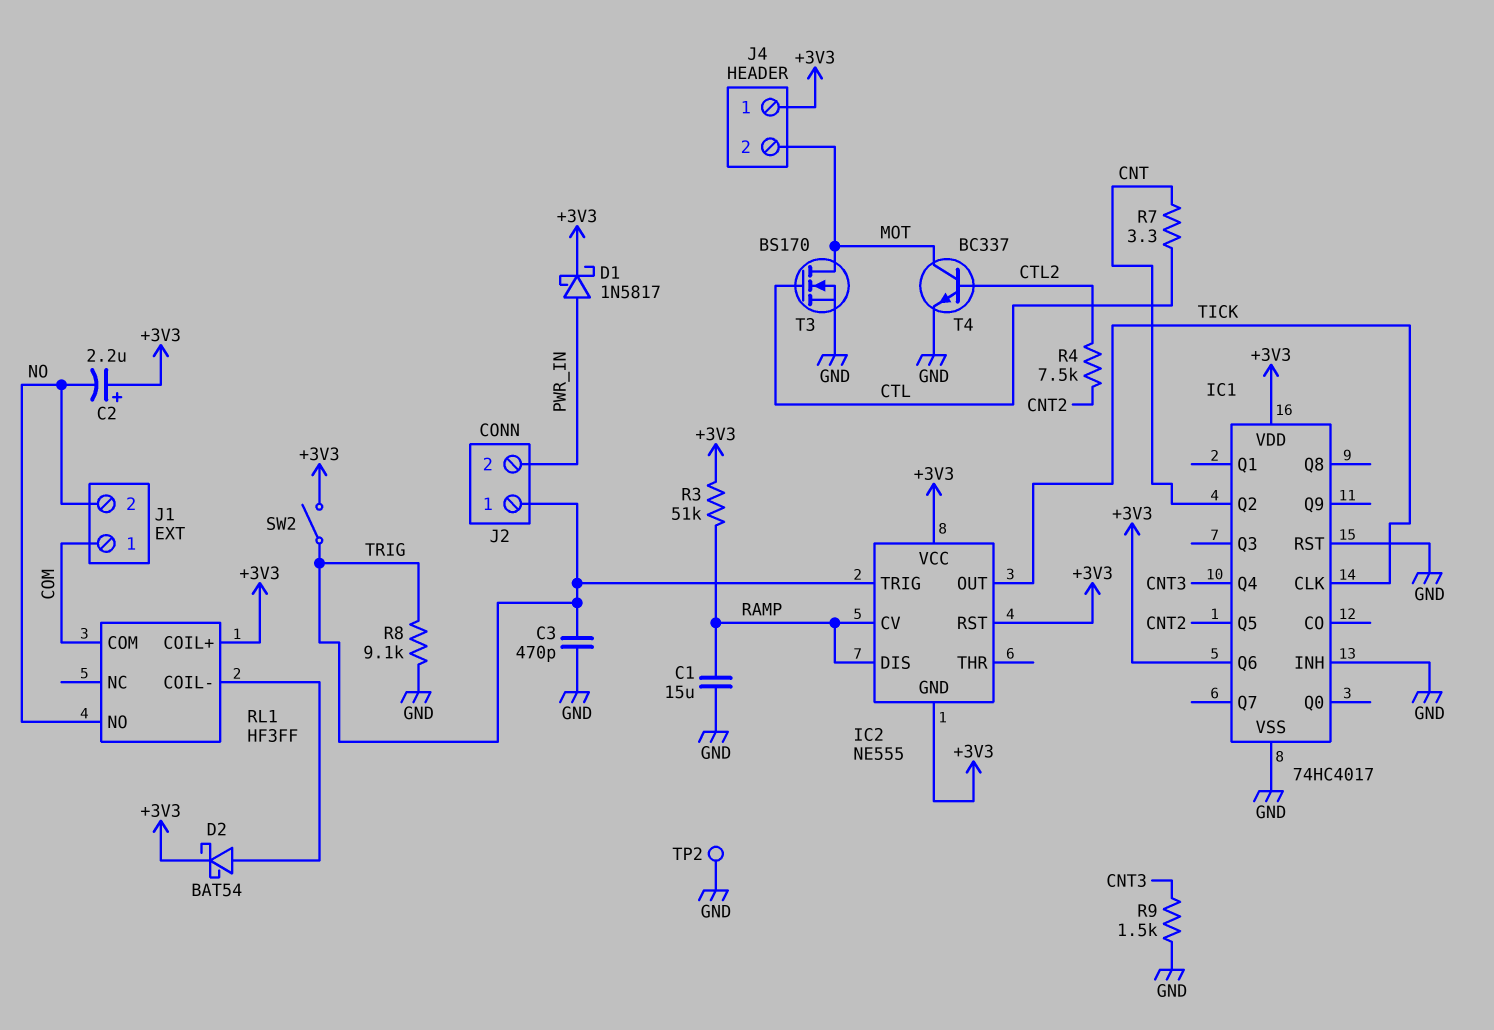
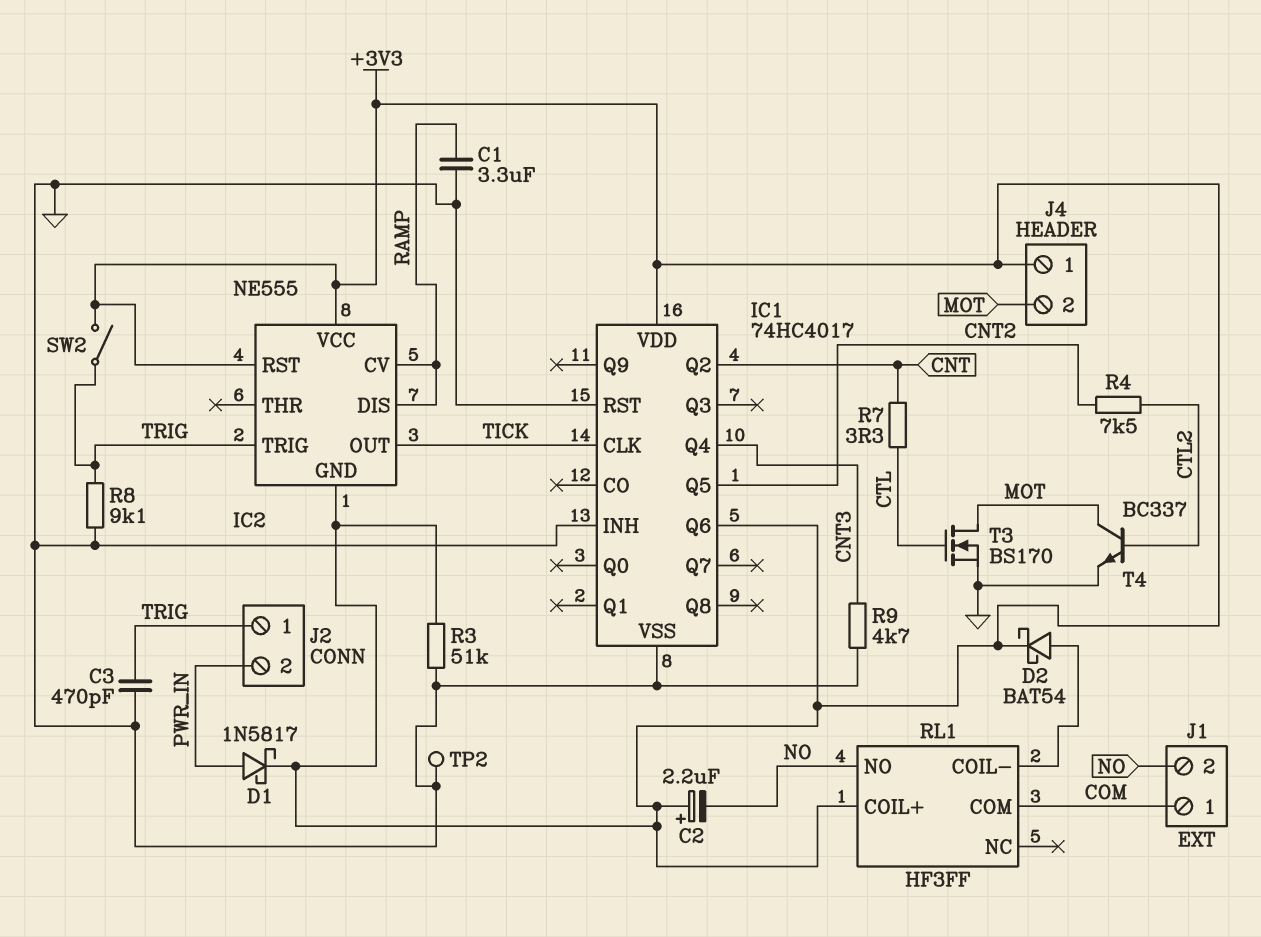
C1: 15uF (GND, RAMP) -> 3.3uF (GND, RAMP)
R3: 51k (+3V3, RAMP) -> 51k (+3V3, GND)
R9: 1.5k (CNT3, GND) -> 4.7k (CNT3, GND)

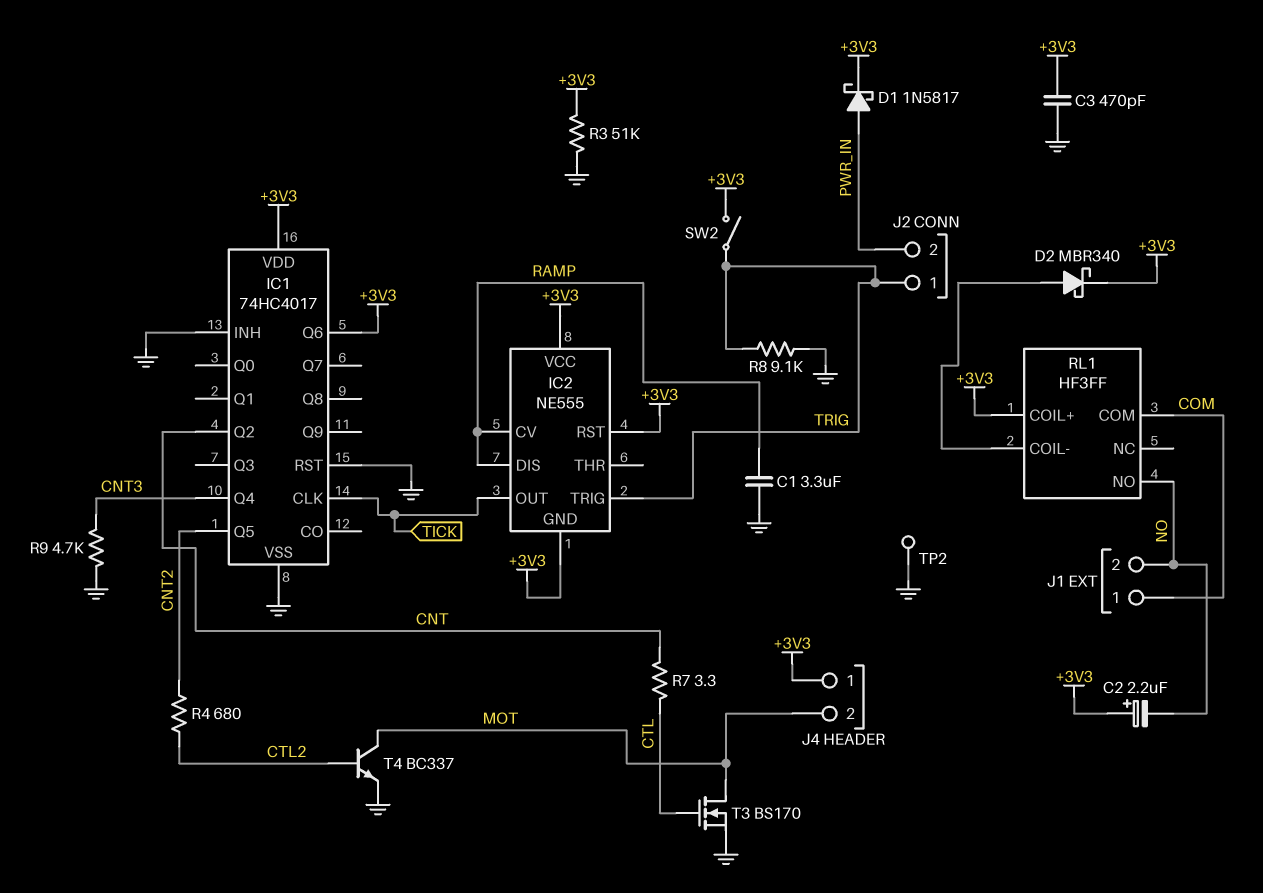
C3: 470pF (GND, TRIG) -> 470pF (+3V3, GND)
D2: schottky BAT54 (A RL1/COIL-, K +3V3) -> schottky MBR340 (A RL1/COIL-, K +3V3)
R4: 7.5k (CNT2, CTL2) -> 680 (CNT2, CTL2)

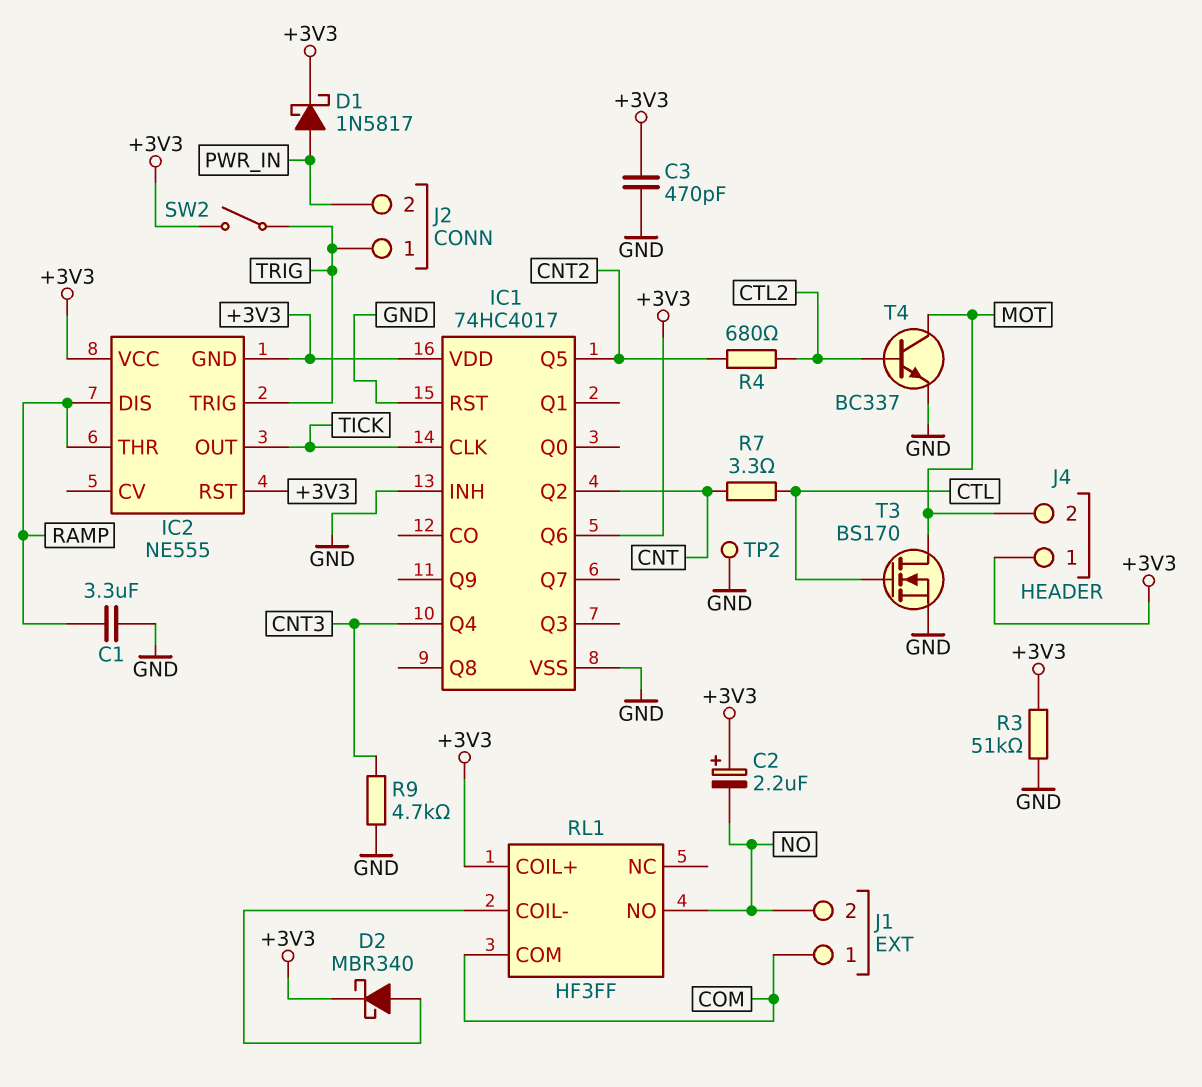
IC2 pin CV: RAMP -> none
IC2 pin THR: none -> RAMP
R8: 9.1k (GND, TRIG) -> none

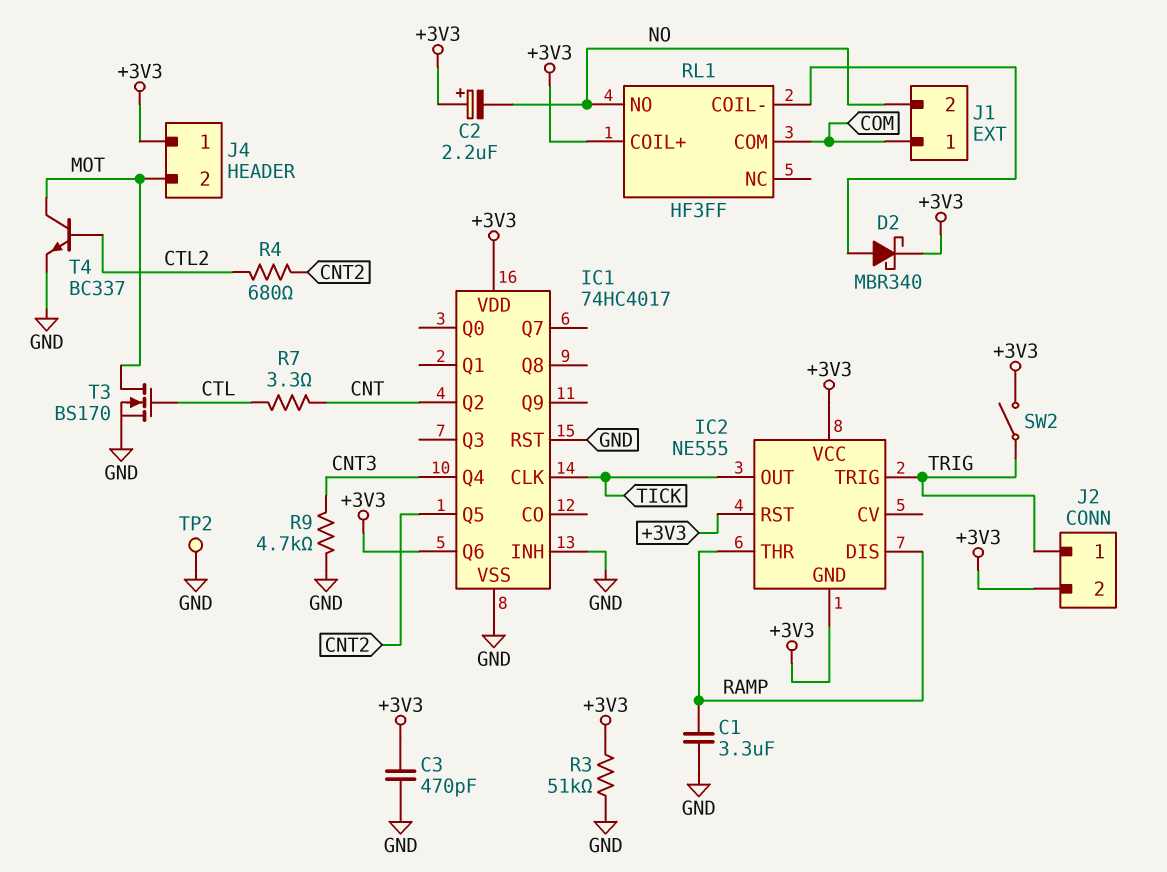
D1: schottky 1N5817 (A PWR_IN, K +3V3) -> none
J2 pin 2: PWR_IN -> +3V3

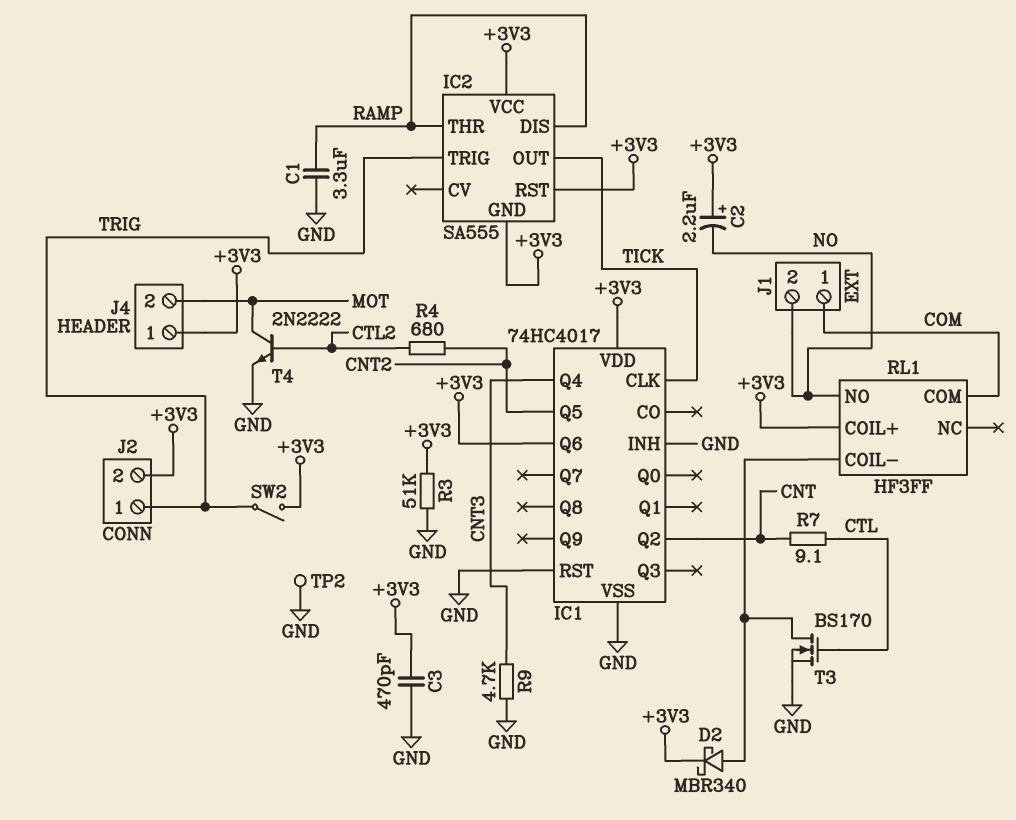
IC2: NE555 -> SA555
R7: 3.3 (CNT, CTL) -> 9.1 (CNT, CTL)
T3: NMOS BS170 (G CTL, D MOT, S GND) -> NMOS BS170 (G CTL, D RL1/COIL-, S GND)
T4: NPN BC337 (B CTL2, C MOT, E GND) -> NPN 2N2222 (B CTL2, C MOT, E GND)

